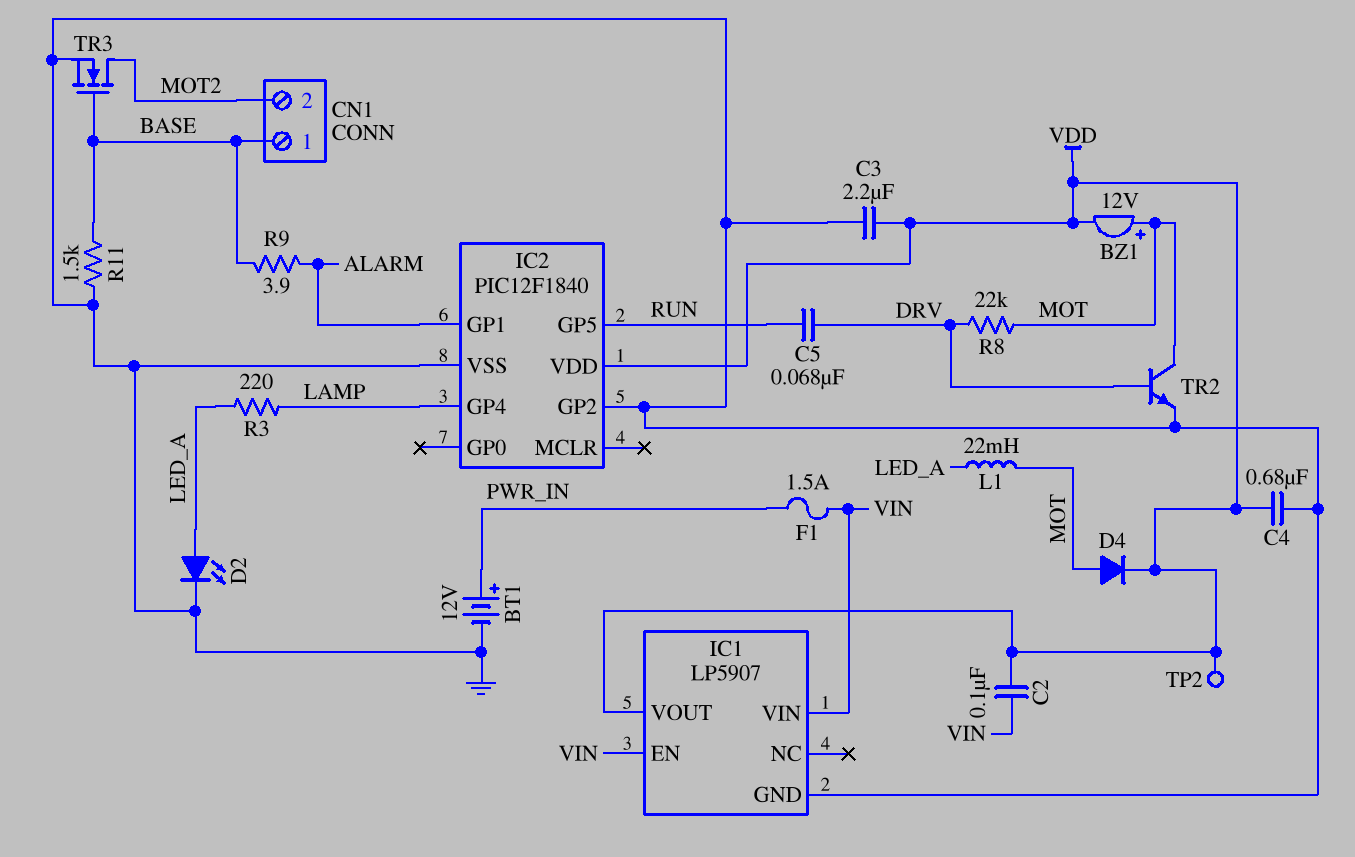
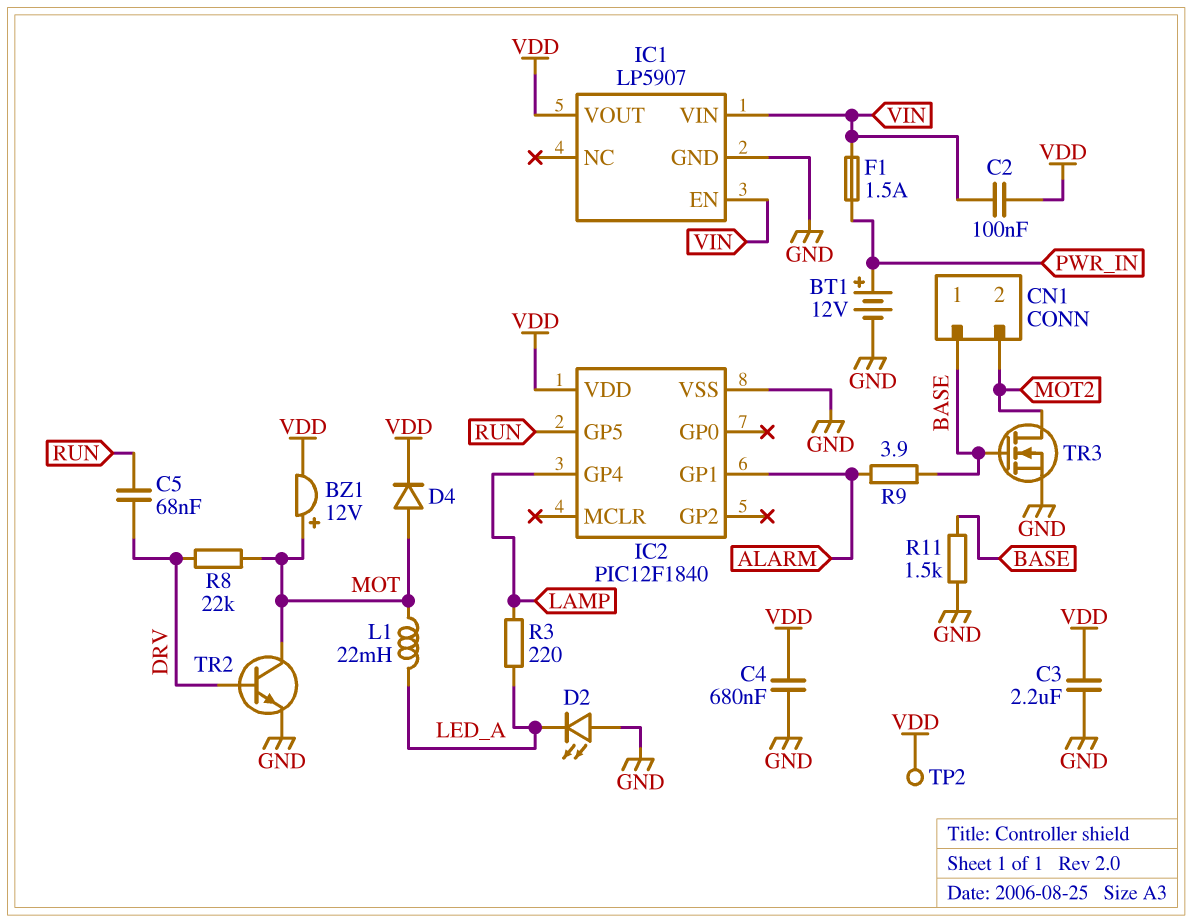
D2: LED (A LED_A, K GND) -> LED (A GND, K LED_A)
IC2 pin GP2: GND -> none

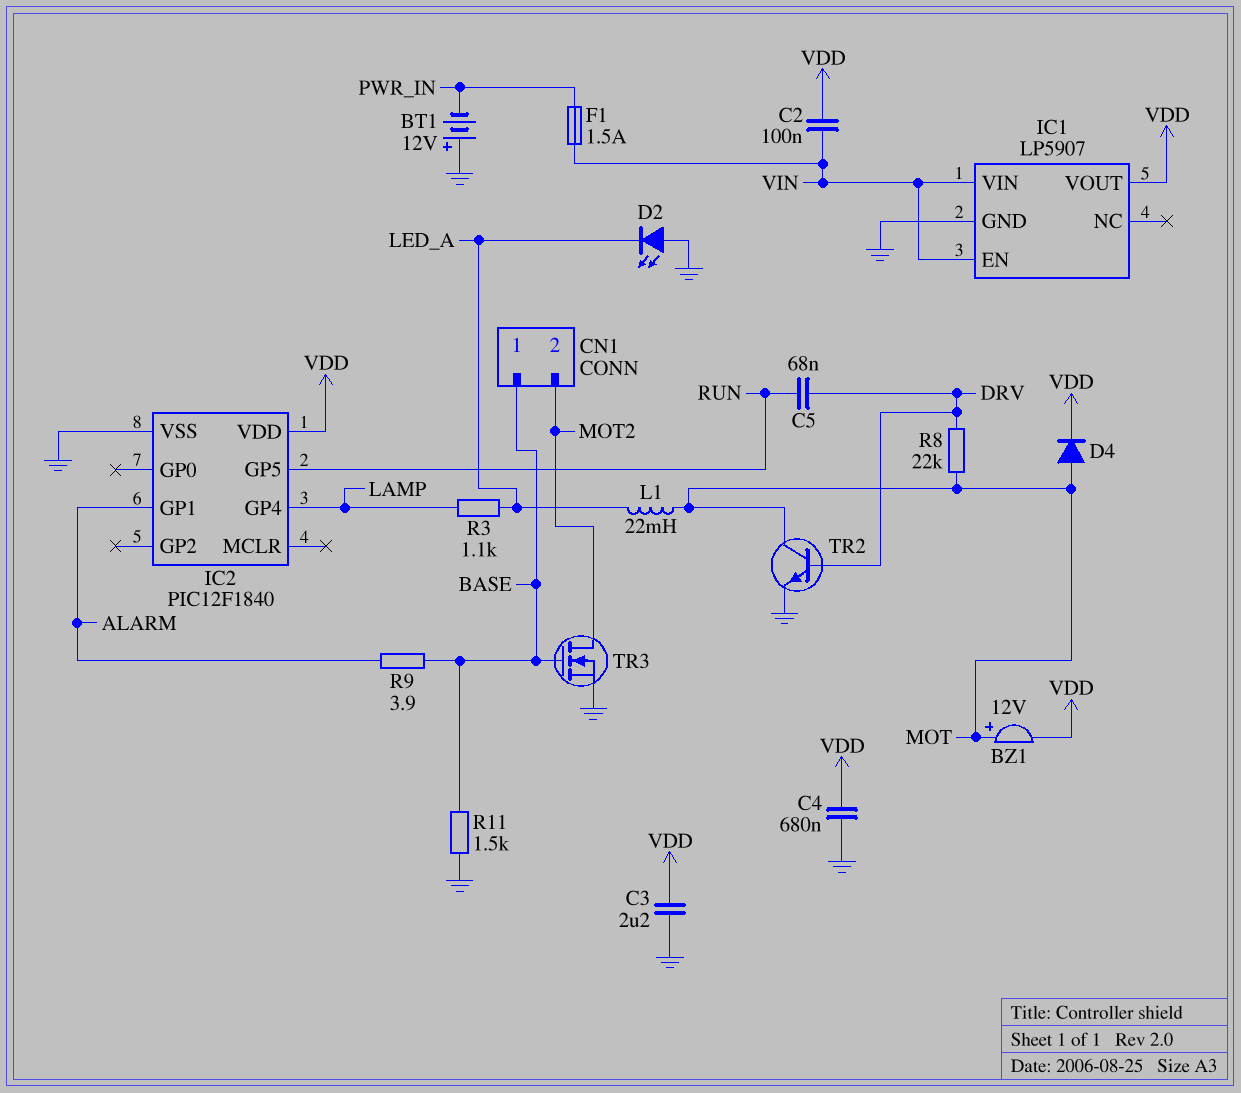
BT1: 12V (plus PWR_IN, minus GND) -> 12V (plus GND, minus PWR_IN)
R3: 220 (LAMP, LED_A) -> 1.1k (LAMP, LED_A)
TP2: test point (VDD) -> none

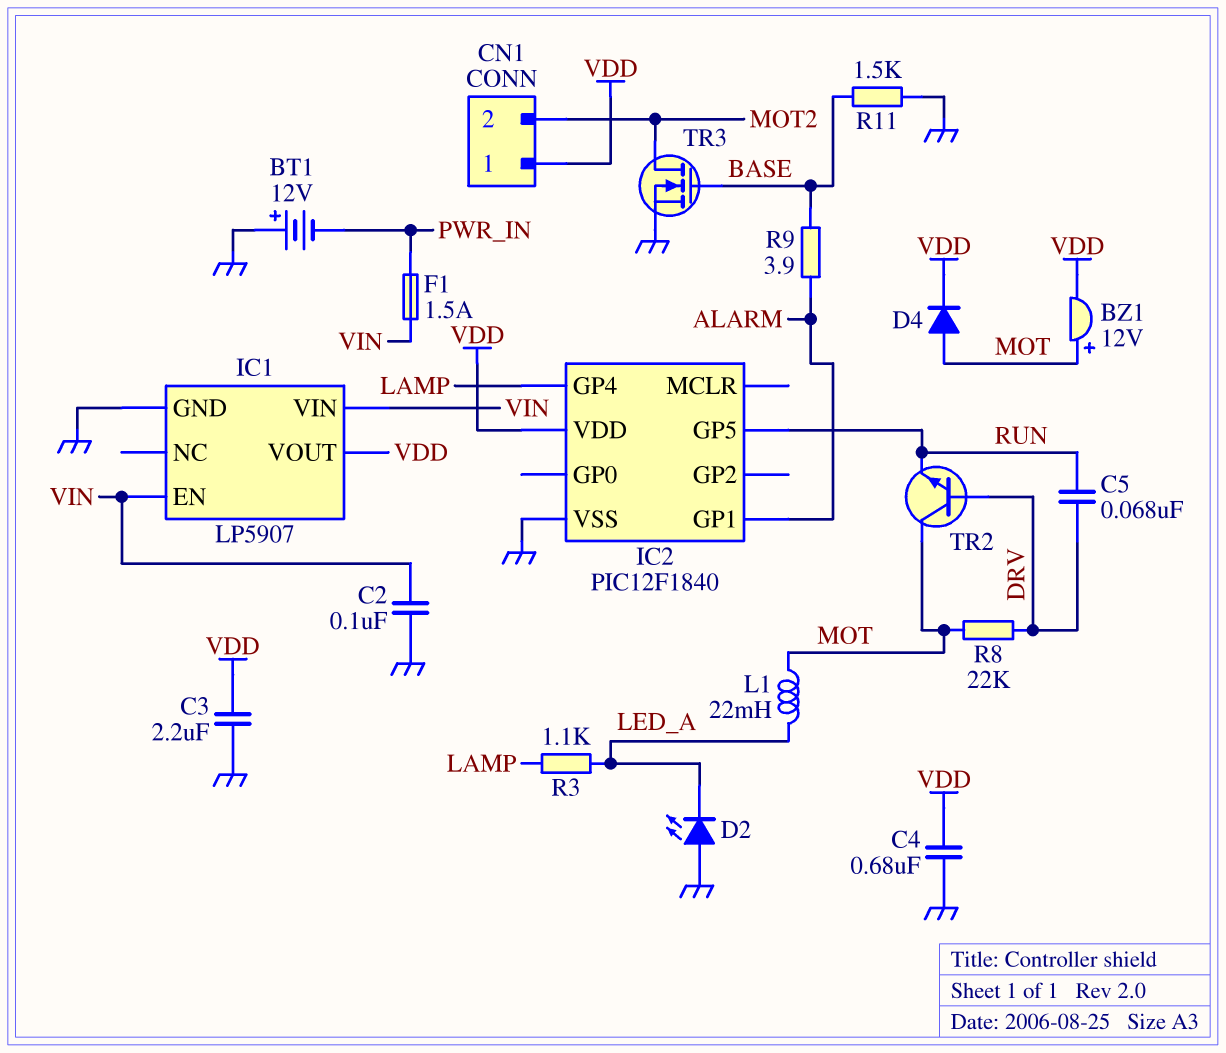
C2: 100nF (VDD, VIN) -> 100nF (GND, VIN)
CN1 pin 1: BASE -> VDD
TR2: NPN (B DRV, C MOT, E GND) -> NPN (B DRV, C MOT, E RUN)

